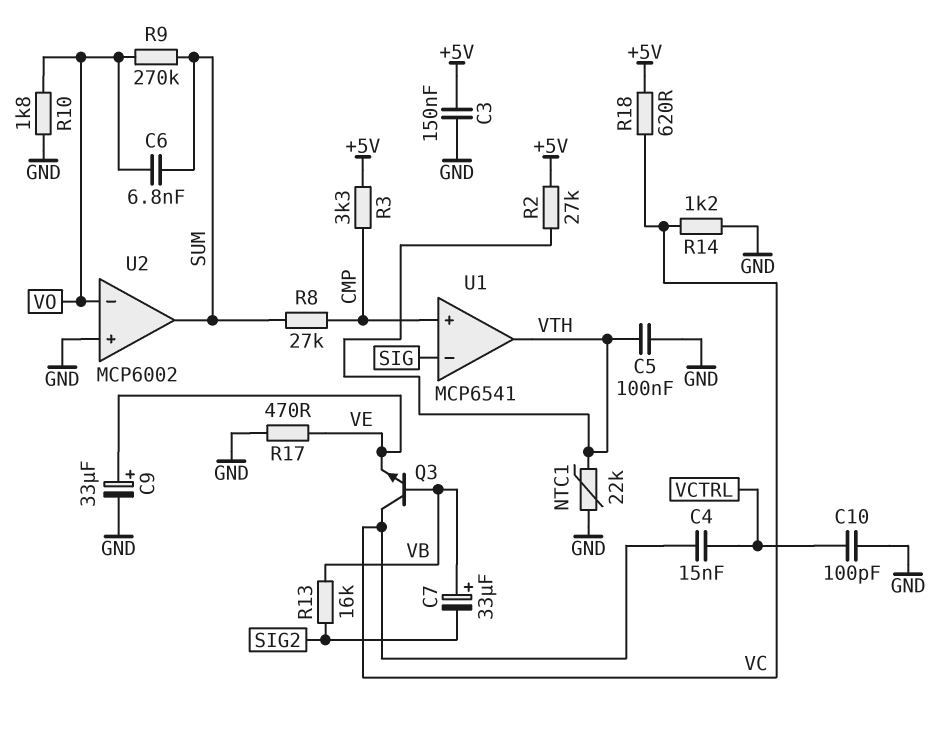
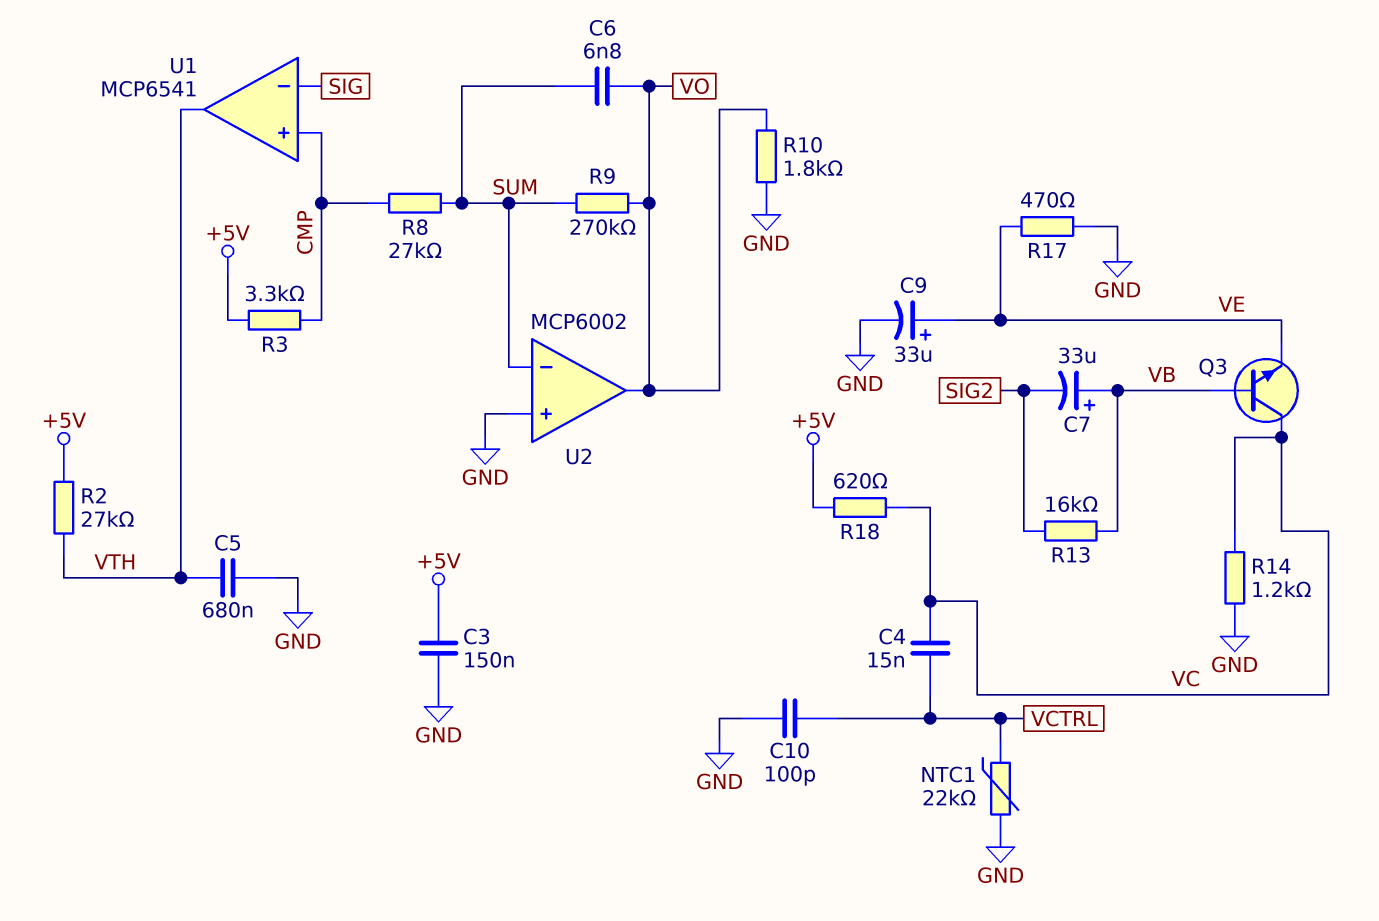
C5: 100nF (GND, VTH) -> 680nF (GND, VTH)
NTC1: 22k (GND, VTH) -> 22k (GND, VCTRL)
U2 pin in-: VO -> SUM
U2 pin out: SUM -> VO

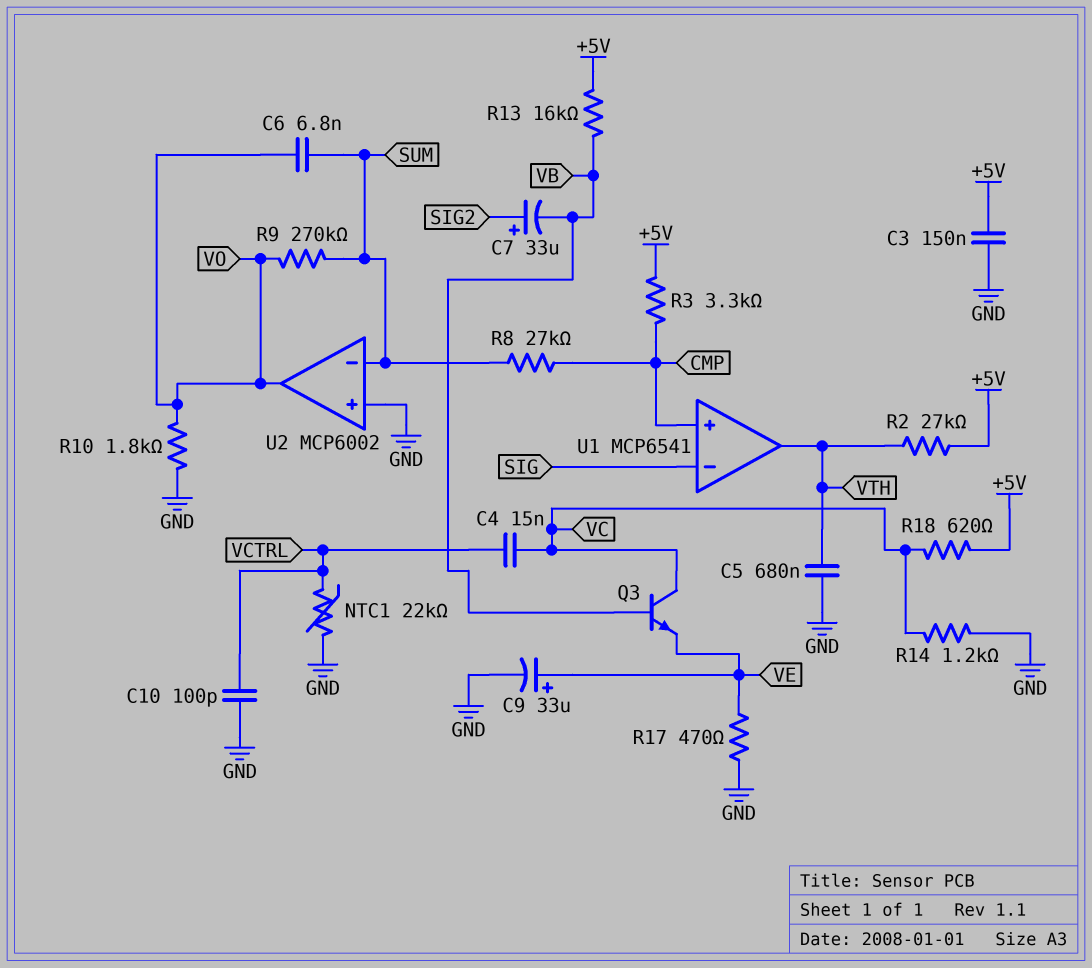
C7: 33uF (plus VB, minus SIG2) -> 33uF (plus SIG2, minus VB)
R13: 16k (SIG2, VB) -> 16k (+5V, VB)

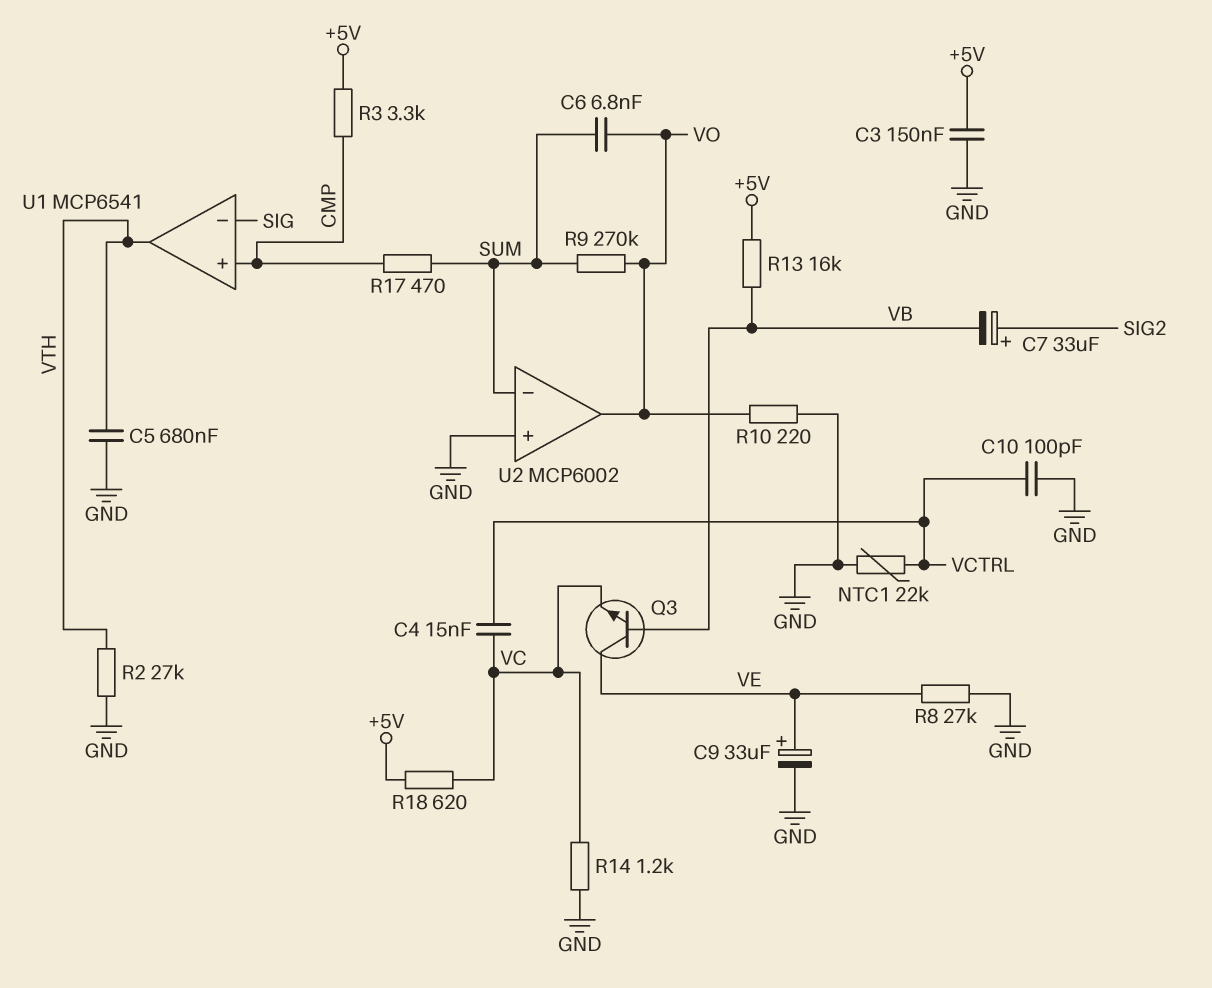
Q3: NPN (B VB, C VC, E VE) -> NPN (B VB, C VE, E VC)
R2: 27k (+5V, VTH) -> 27k (GND, VTH)
R8: 27k (CMP, SUM) -> 27k (GND, VE)
R10: 1.8k (GND, VO) -> 220 (GND, VO)
R17: 470 (GND, VE) -> 470 (CMP, SUM)

